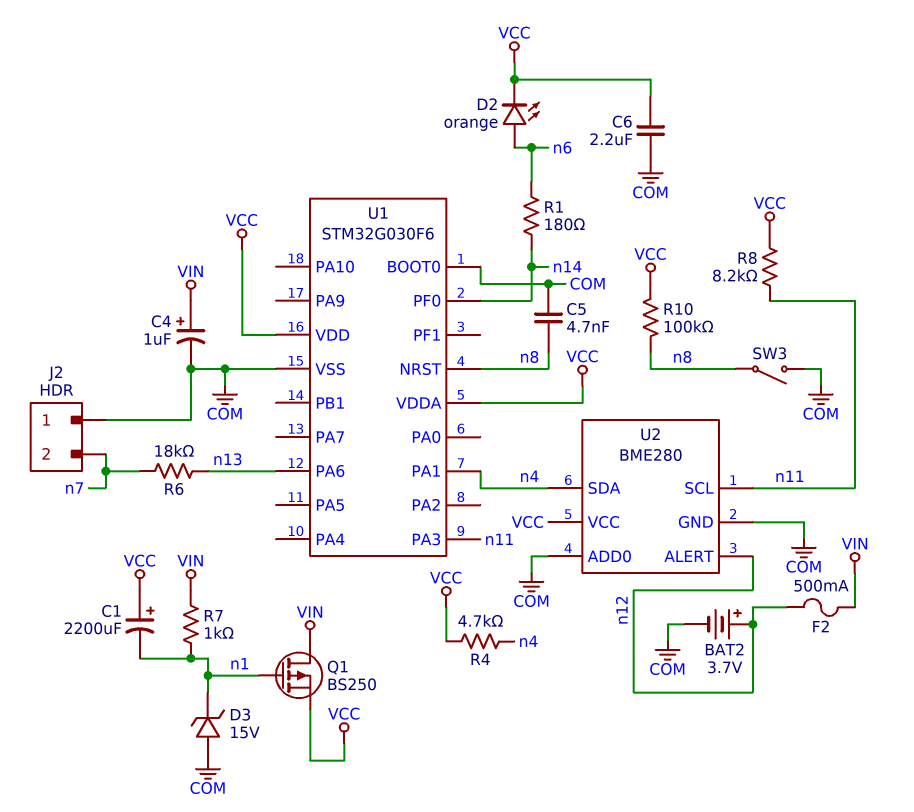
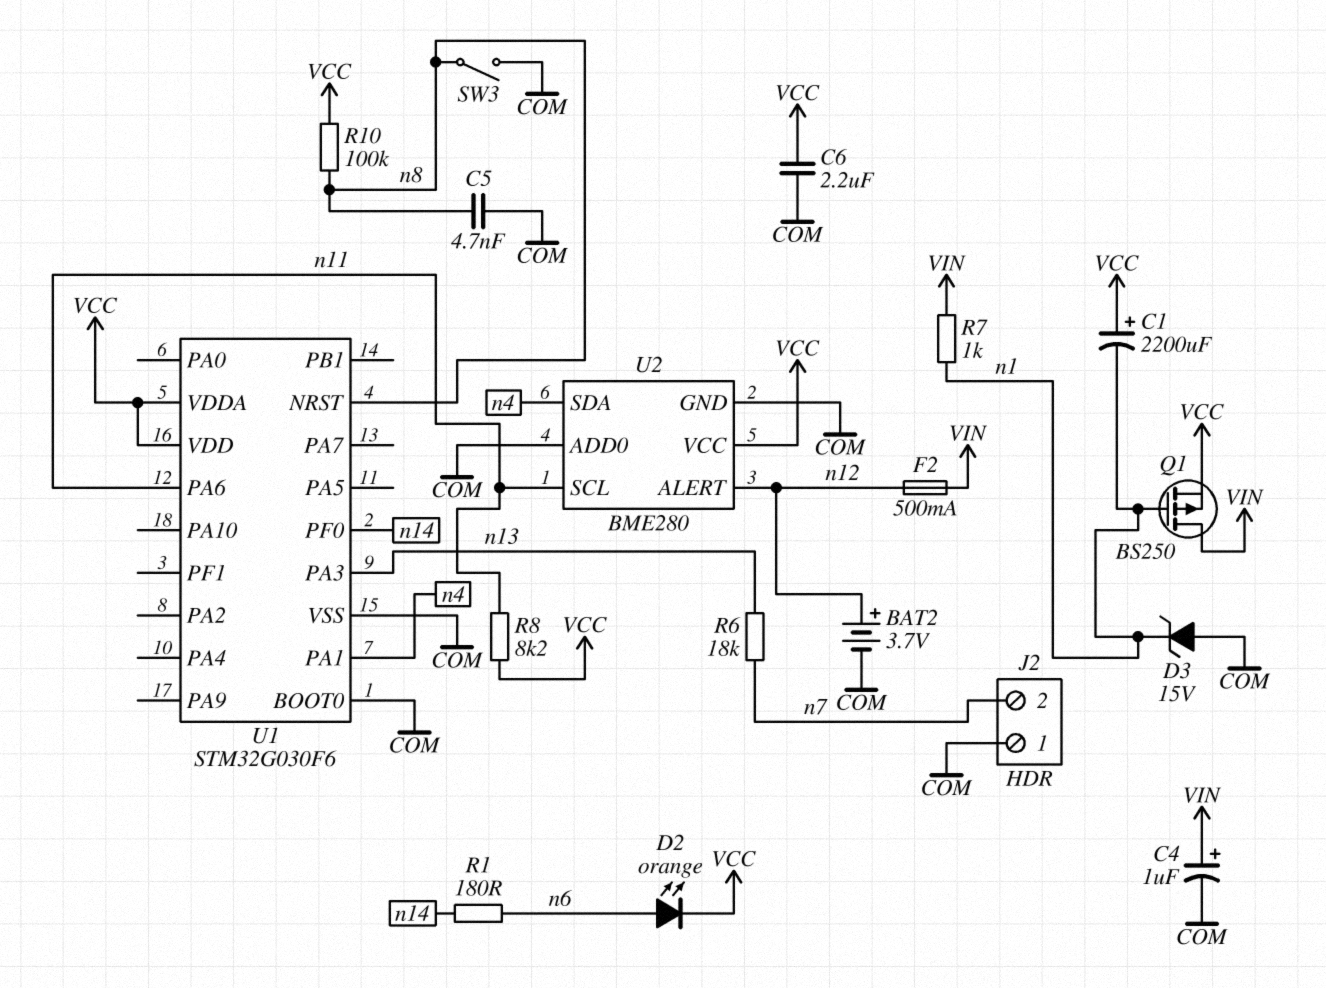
R4: 4.7k (VCC, n4) -> none
U1 pin PA3: n11 -> n13
U1 pin PA6: n13 -> n11

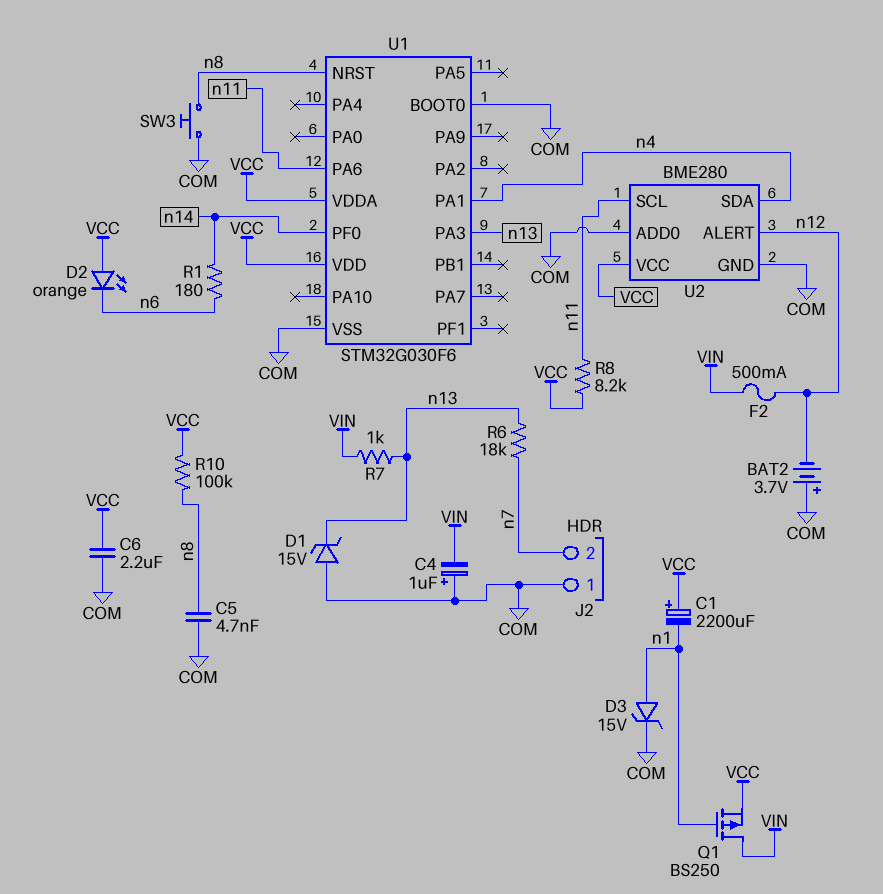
BAT2: 3.7V (plus n12, minus COM) -> 3.7V (plus COM, minus n12)
C4: 1uF (plus VIN, minus COM) -> 1uF (plus COM, minus VIN)
D1: none -> zener 15V (A COM, K n13)
D2: LED orange (A n6, K VCC) -> LED orange (A VCC, K n6)
D3: zener 15V (A COM, K n1) -> zener 15V (A n1, K COM)
R7: 1k (VIN, n1) -> 1k (VIN, n13)
SW3: switch (COM, n8) -> button (COM, n8)

